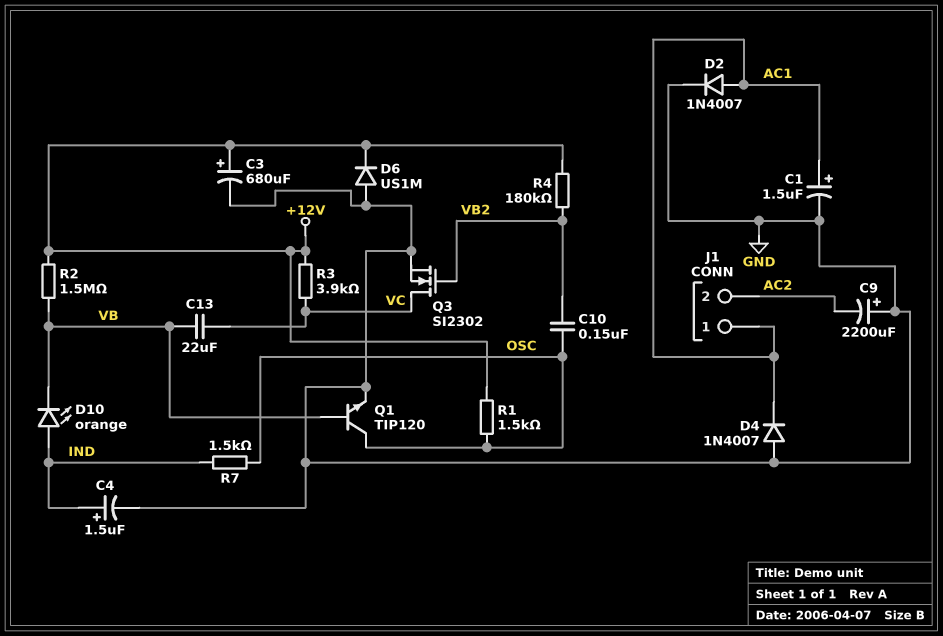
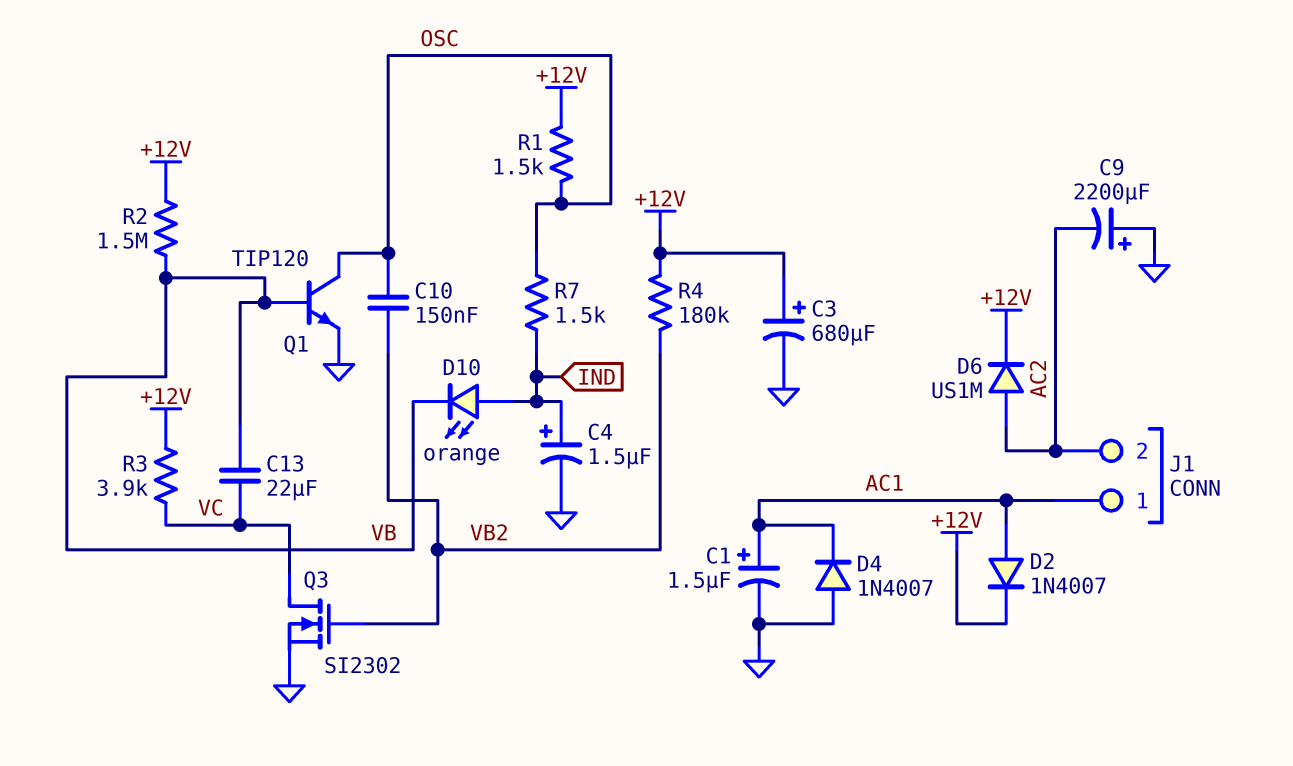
D2: diode 1N4007 (A AC1, K GND) -> diode 1N4007 (A AC1, K +12V)
D6: diode US1M (A GND, K +12V) -> diode US1M (A AC2, K +12V)

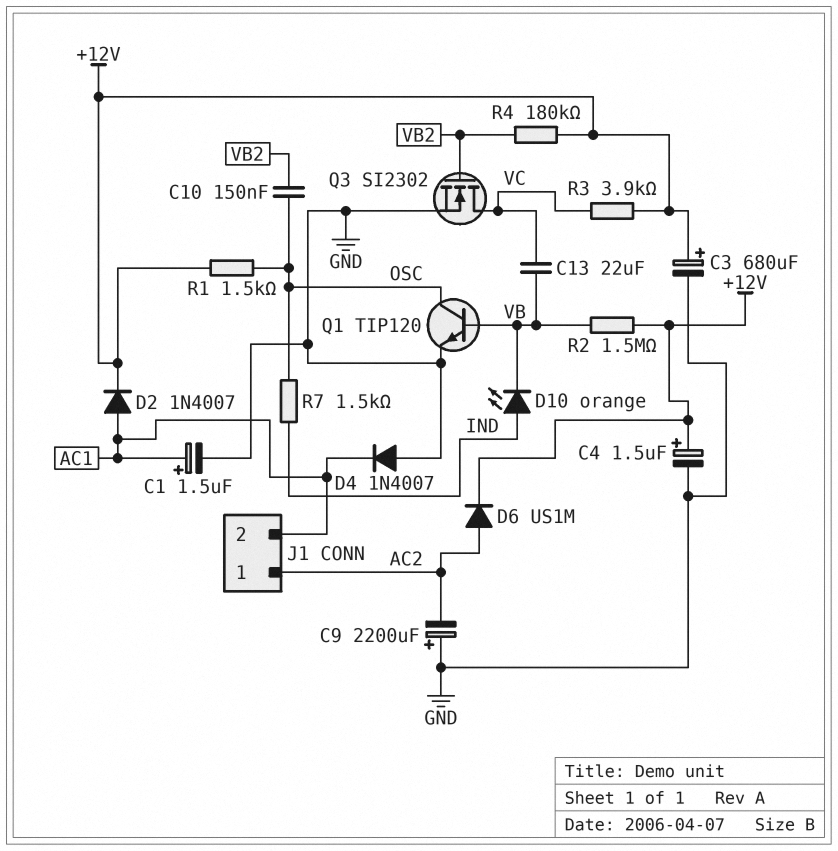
C4: 1.5uF (plus IND, minus GND) -> 1.5uF (plus +12V, minus GND)
J1 pin 1: AC1 -> AC2
J1 pin 2: AC2 -> AC1

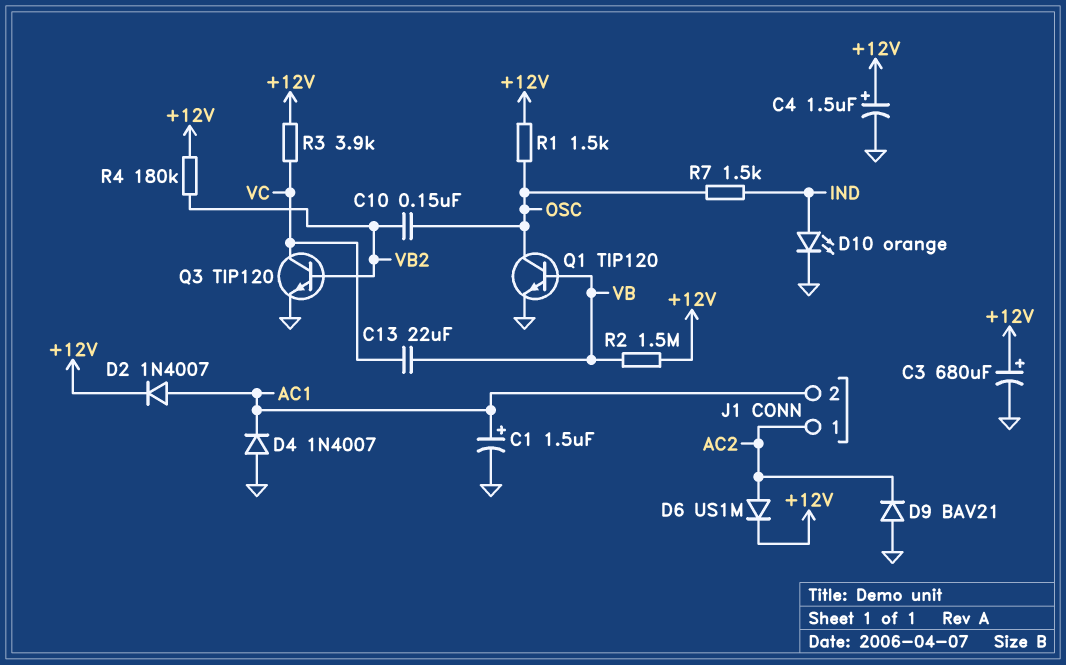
C9: 2200uF (plus GND, minus AC2) -> none
D9: none -> diode BAV21 (A GND, K AC2)
D10: LED orange (A IND, K VB) -> LED orange (A IND, K GND)
Q3: NMOS SI2302 (G VB2, D VC, S GND) -> NPN TIP120 (B VB2, C VC, E GND)

